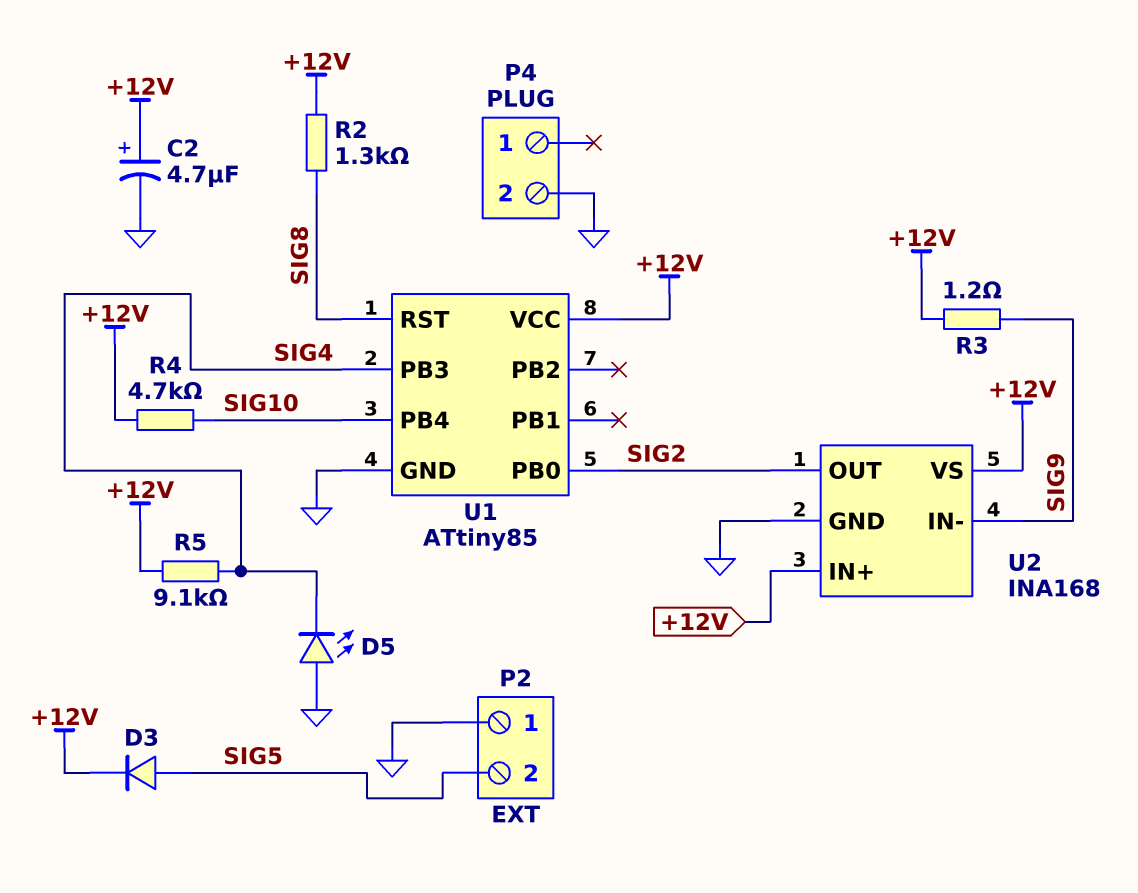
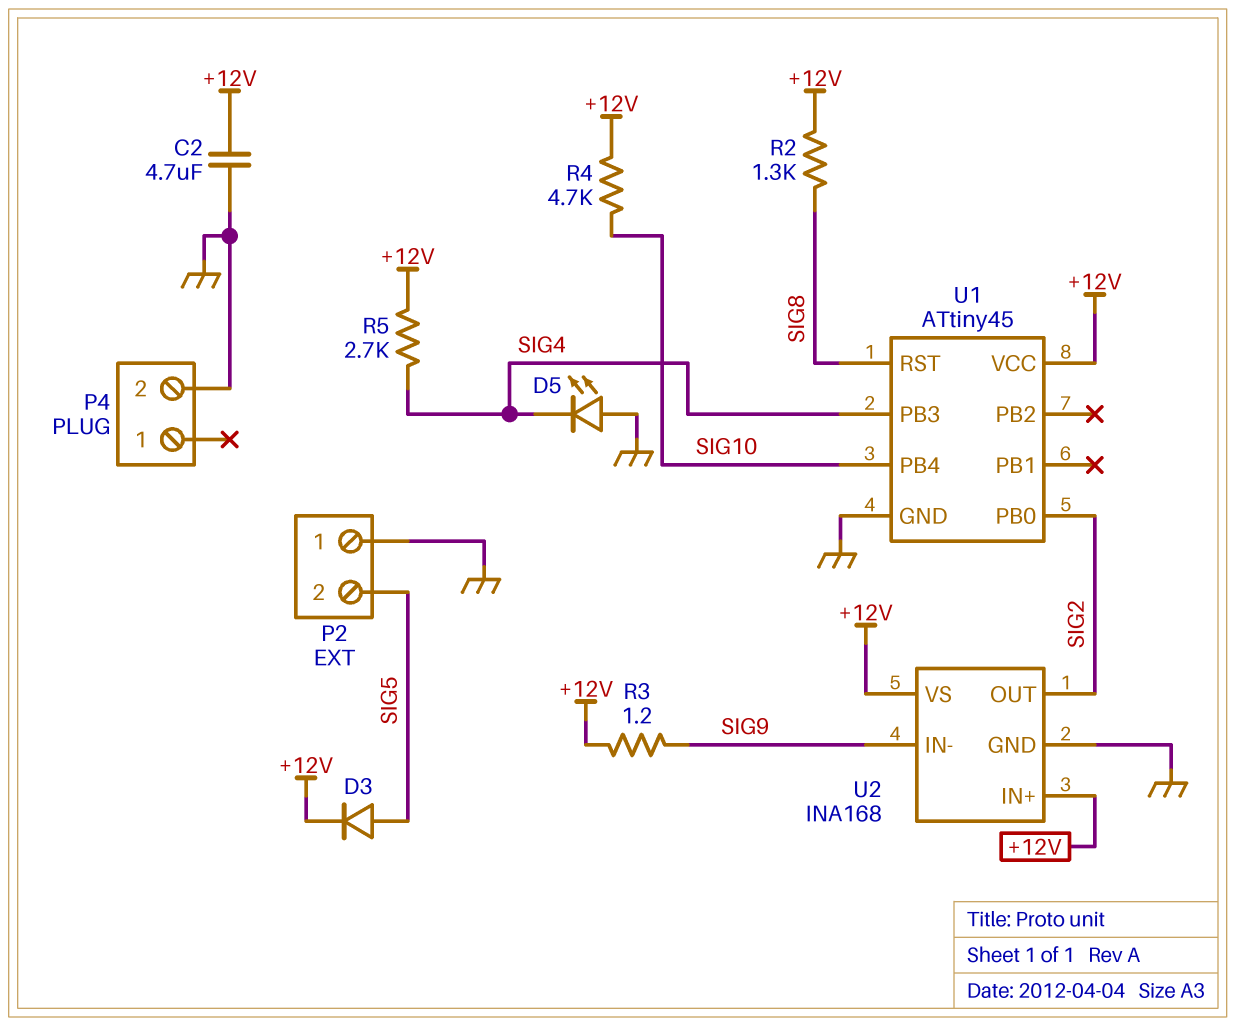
C2: 4.7uF (plus +12V, minus GND) -> 4.7uF (+12V, GND)
R5: 9.1k (+12V, SIG4) -> 2.7k (+12V, SIG4)
U1: ATtiny85 -> ATtiny45

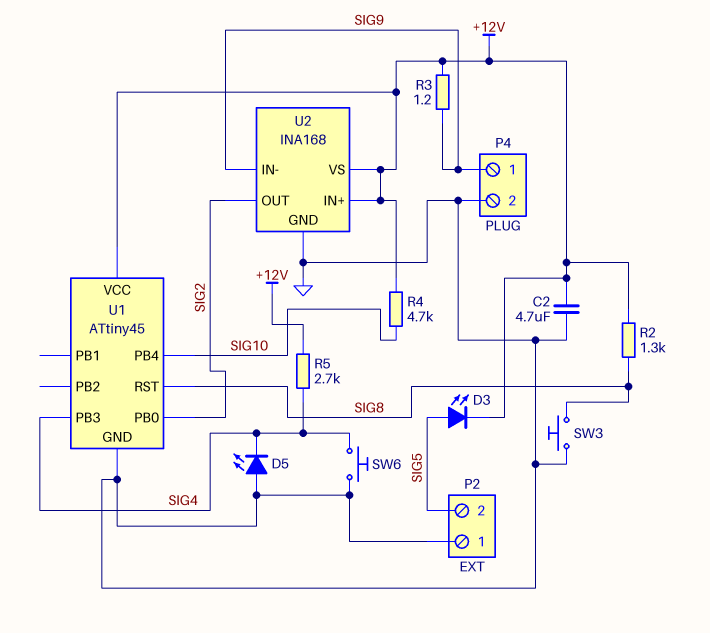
D3: diode (A SIG5, K +12V) -> LED (A SIG5, K +12V)
P4 pin 1: none -> SIG9
SW3: none -> button (GND, SIG8)
SW6: none -> button (GND, SIG4)

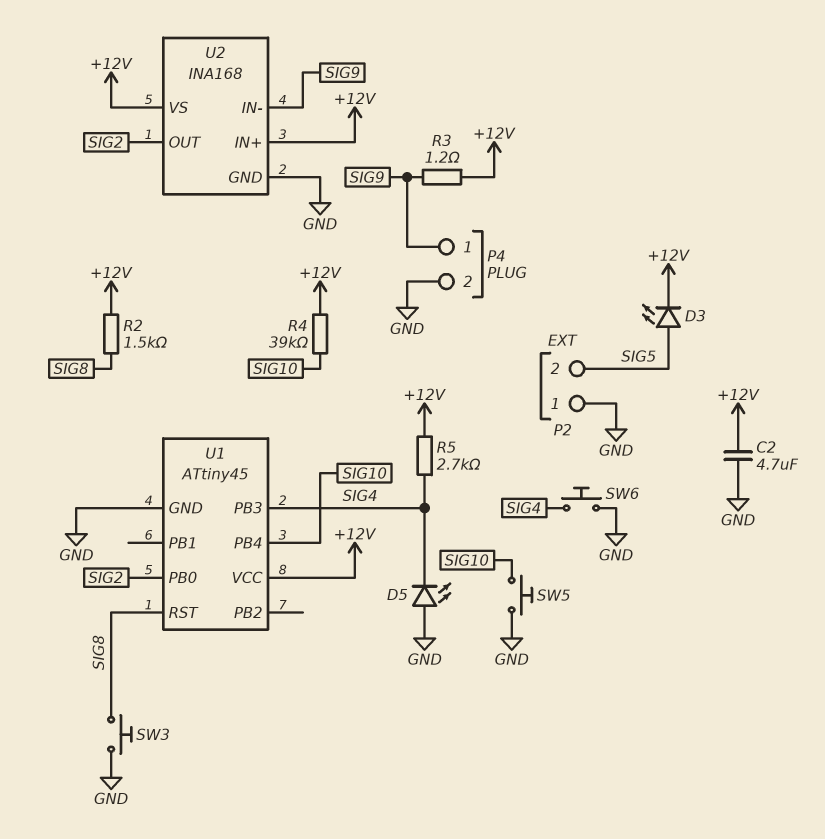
R2: 1.3k (+12V, SIG8) -> 1.5k (+12V, SIG8)
R4: 4.7k (+12V, SIG10) -> 39k (+12V, SIG10)
SW5: none -> button (GND, SIG10)

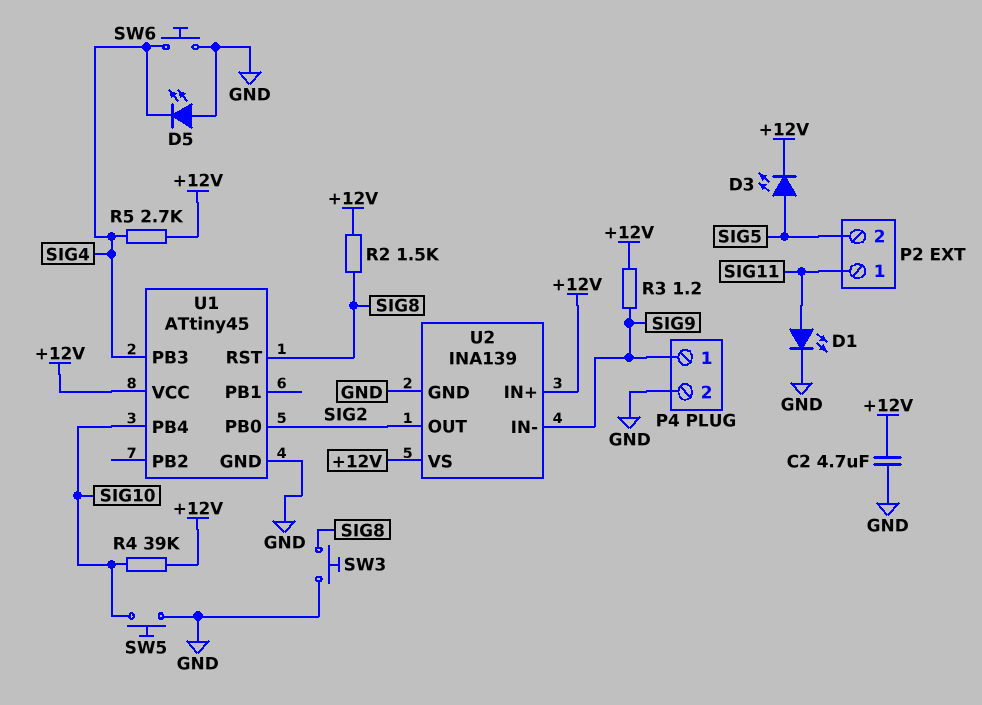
D1: none -> LED (A SIG11, K GND)
P2 pin 1: GND -> SIG11
U2: INA168 -> INA139

